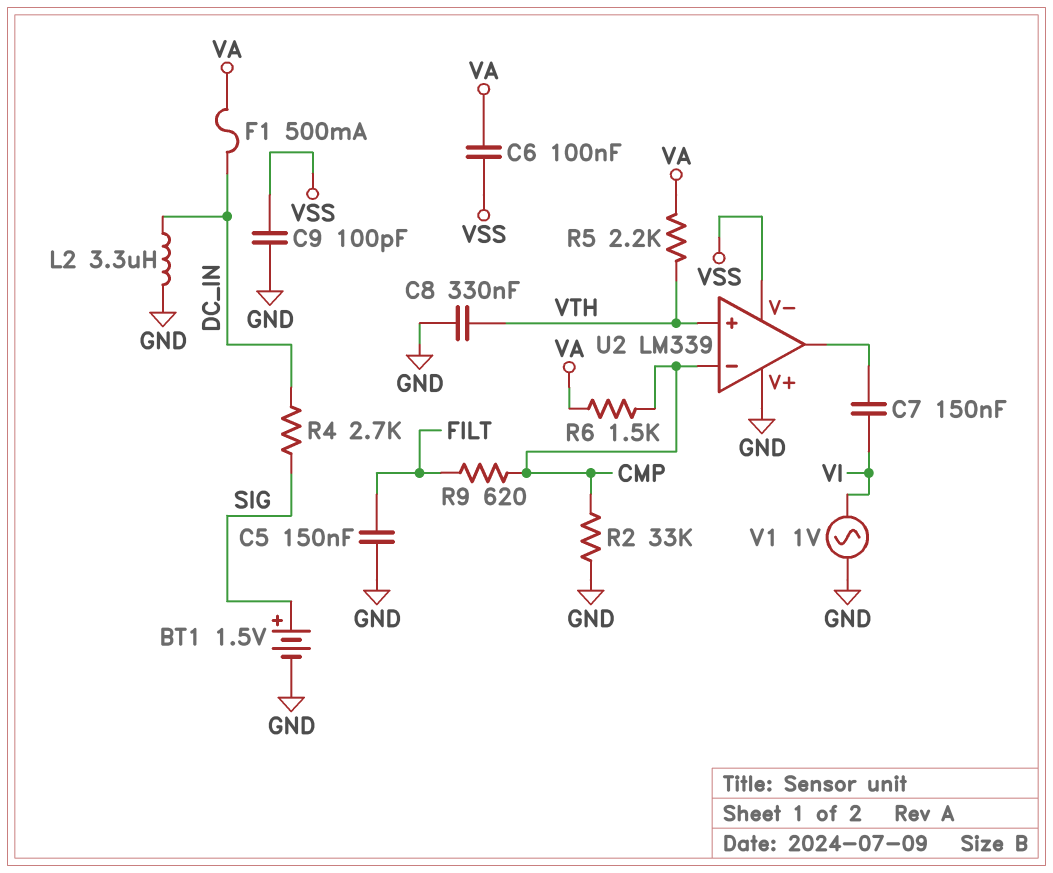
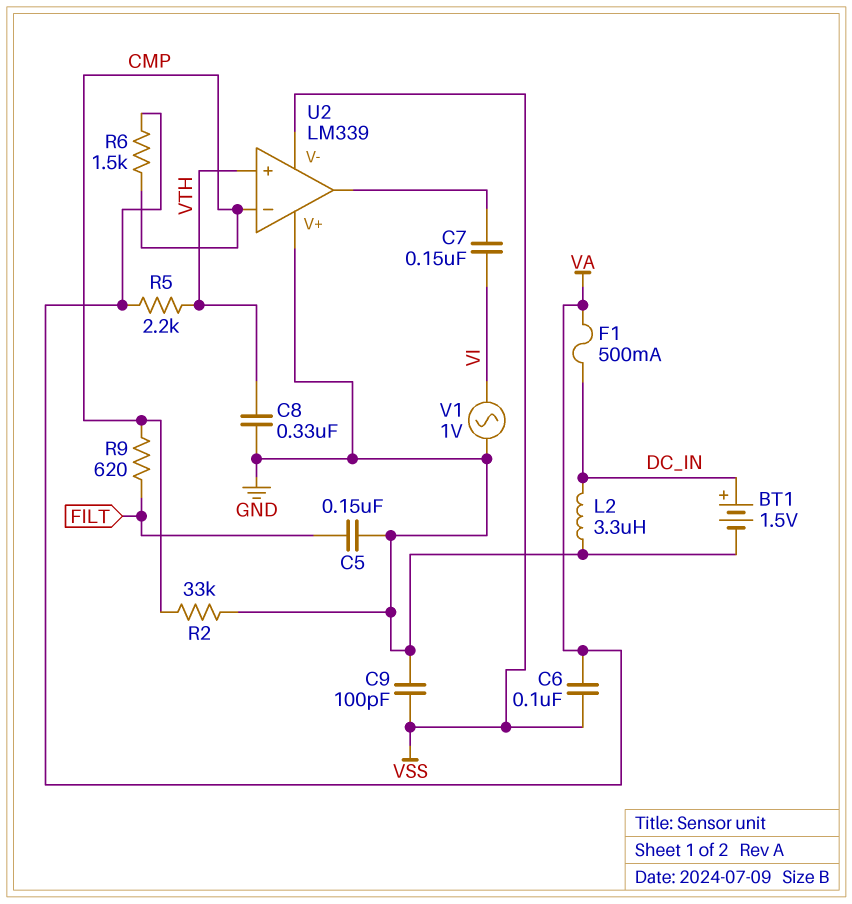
BT1: 1.5V (plus SIG, minus GND) -> 1.5V (plus DC_IN, minus GND)
R4: 2.7k (DC_IN, SIG) -> none

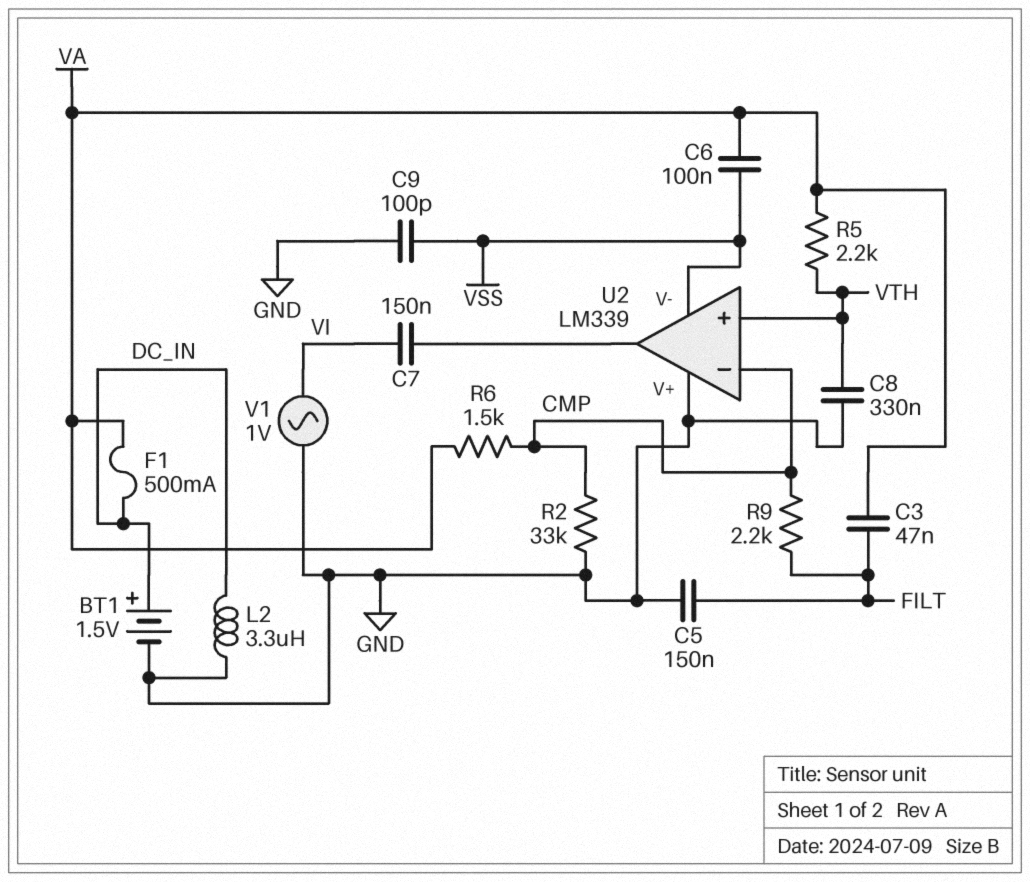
C3: none -> 47nF (FILT, VA)
R9: 620 (CMP, FILT) -> 2.2k (CMP, FILT)

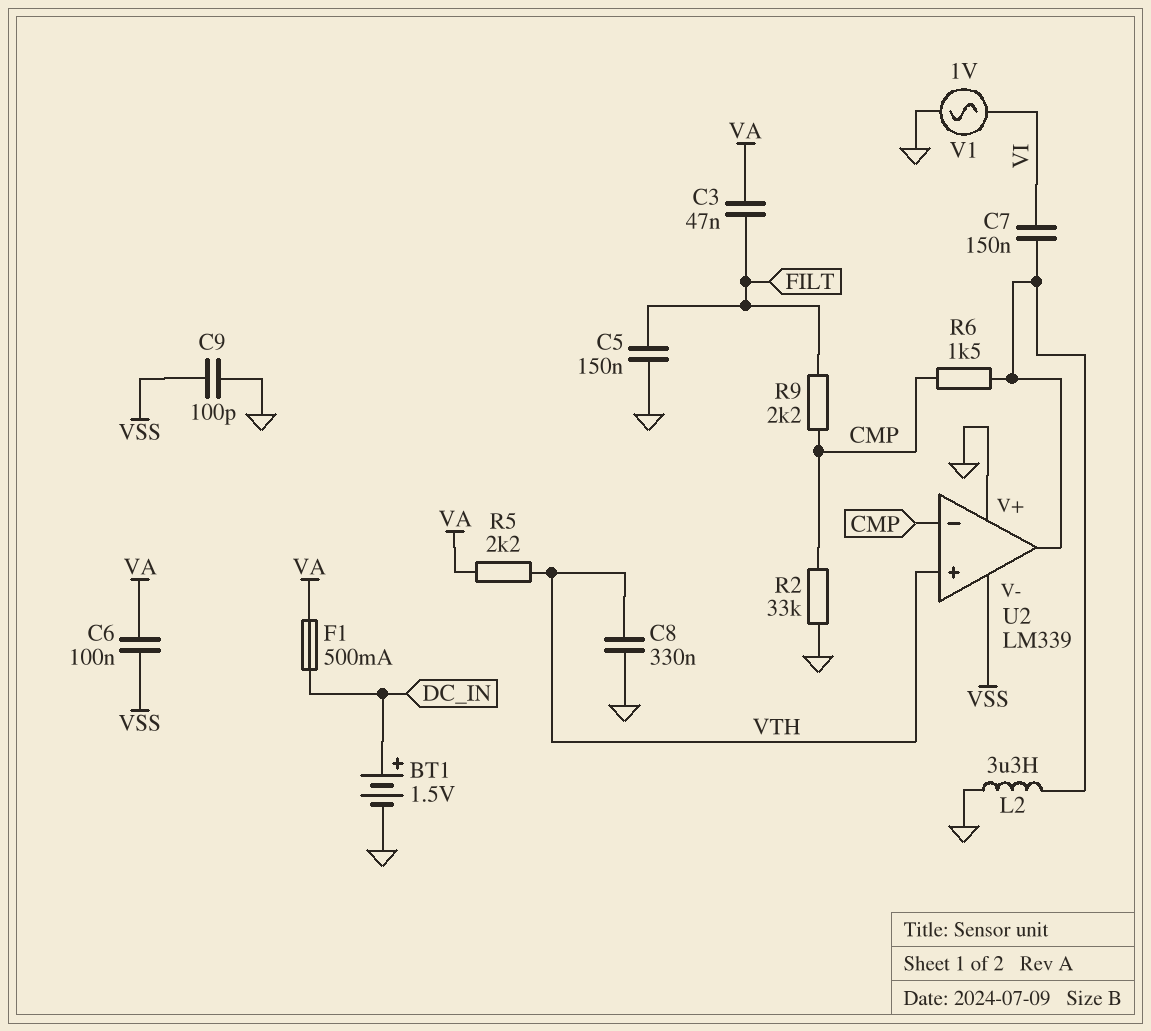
L2: 3.3uH (DC_IN, GND) -> 3.3uH (GND, U2/out)
R6: 1.5k (CMP, VA) -> 1.5k (CMP, U2/out)

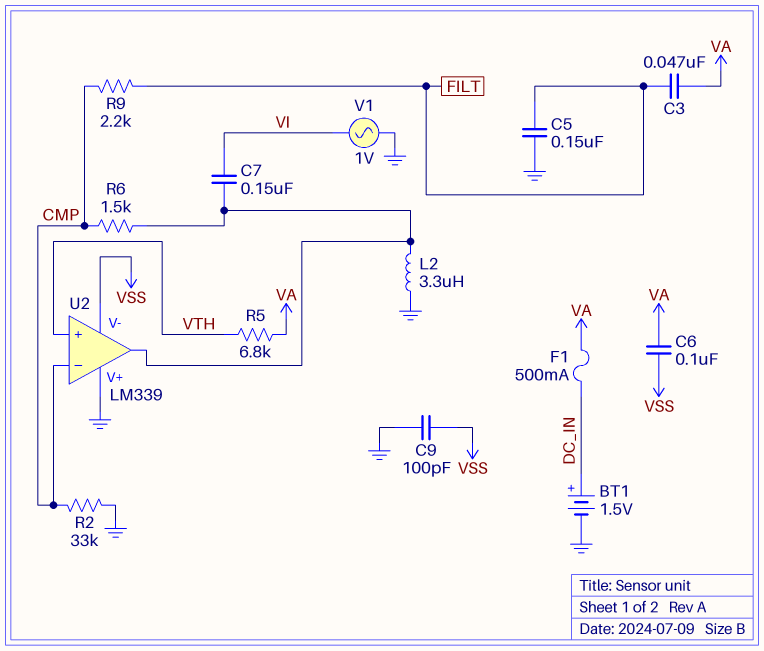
C8: 330nF (GND, VTH) -> none
R5: 2.2k (VA, VTH) -> 6.8k (VA, VTH)

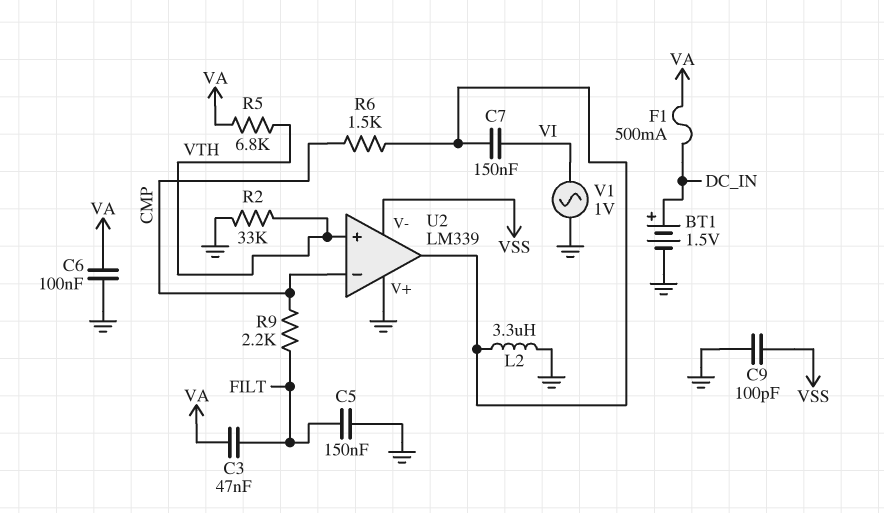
C6: 100nF (VA, VSS) -> 100nF (GND, VA)
R2: 33k (CMP, GND) -> 33k (GND, VTH)

